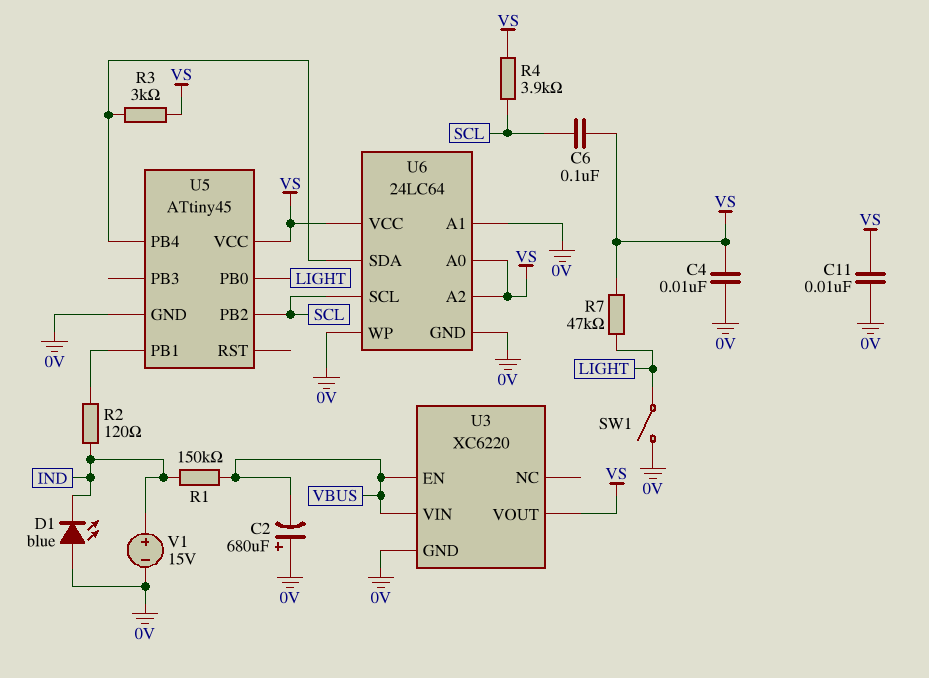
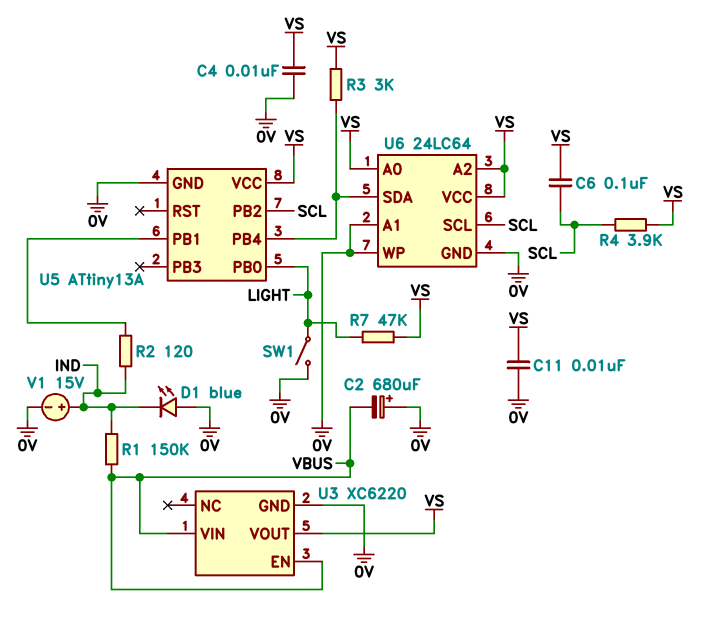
U5: ATtiny45 -> ATtiny13A

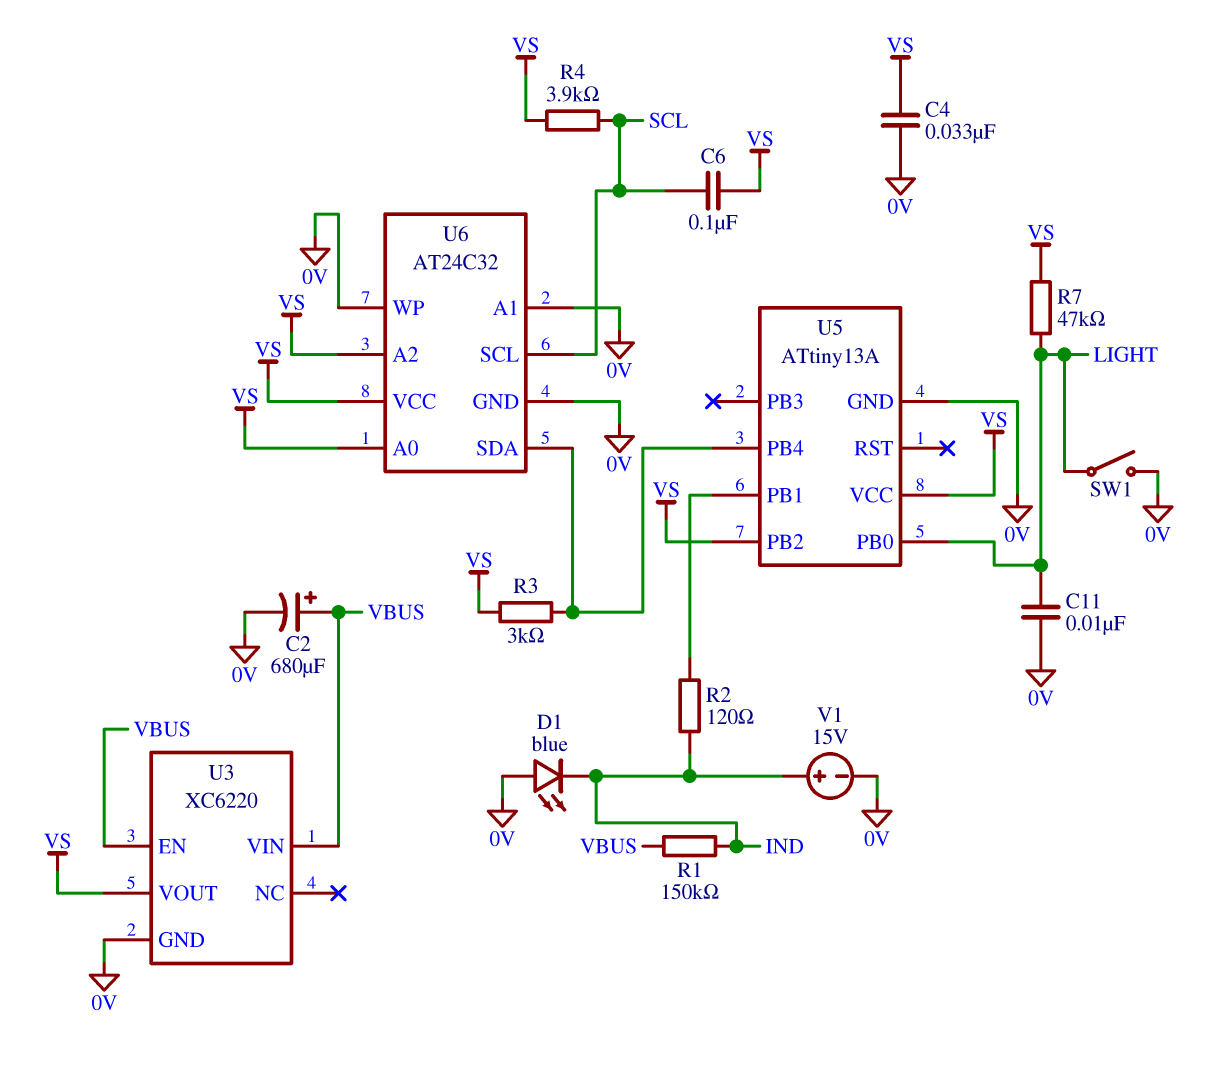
C2: 680uF (plus 0V, minus VBUS) -> 680uF (plus VBUS, minus 0V)
C4: 10nF (0V, VS) -> 33nF (0V, VS)
C11: 10nF (0V, VS) -> 10nF (0V, LIGHT)
U5 pin PB2: SCL -> VS
U6: 24LC64 -> AT24C32

